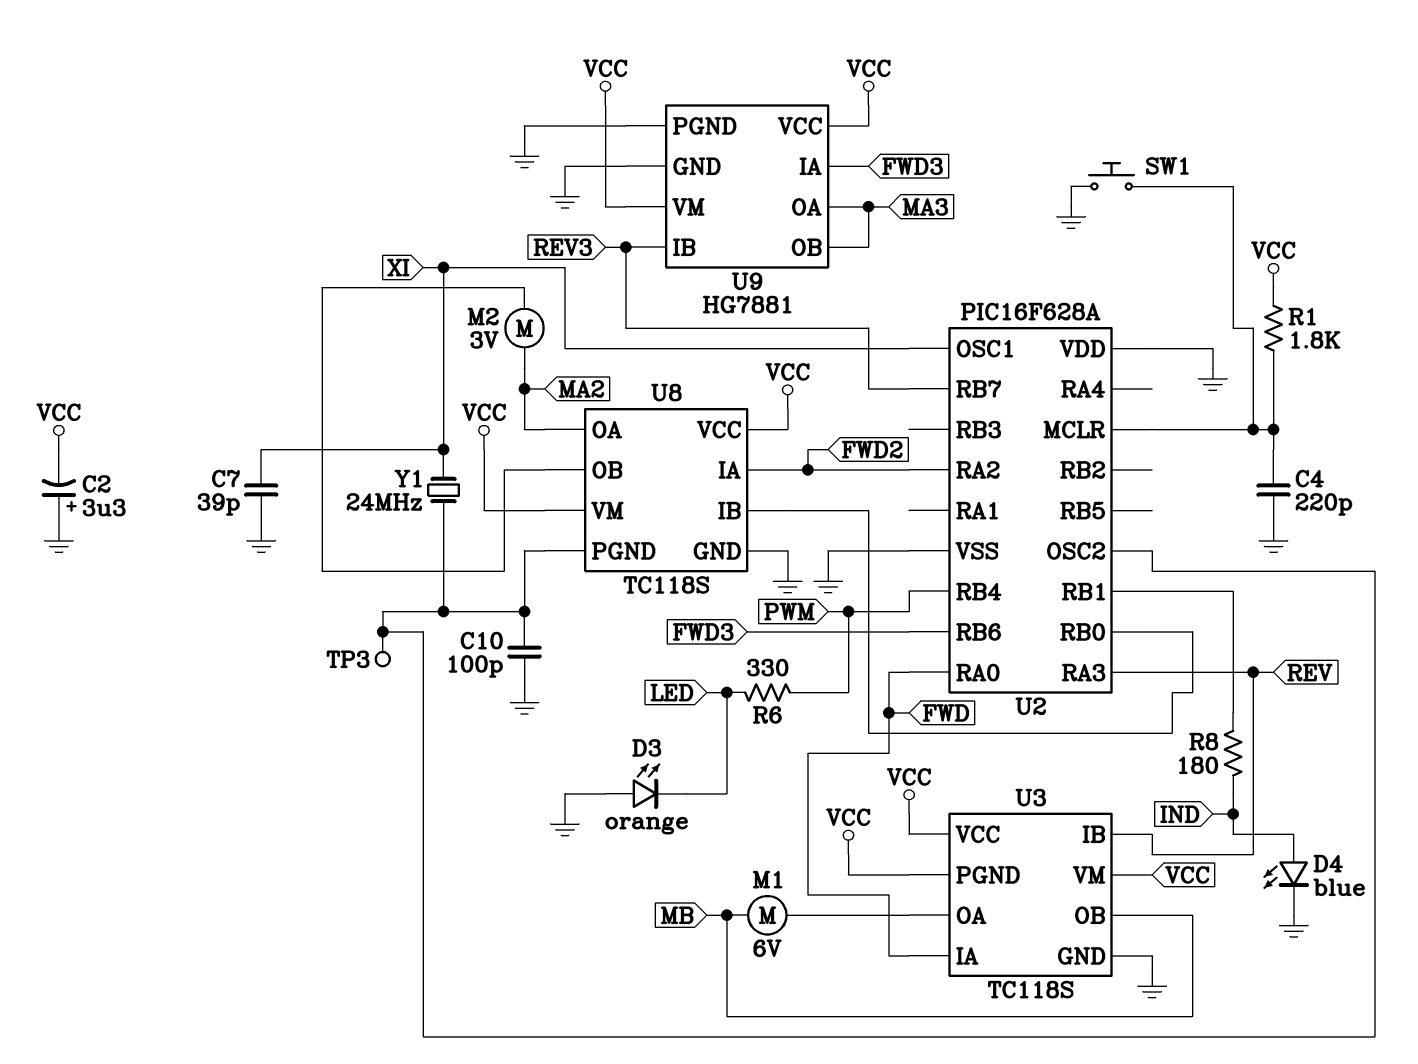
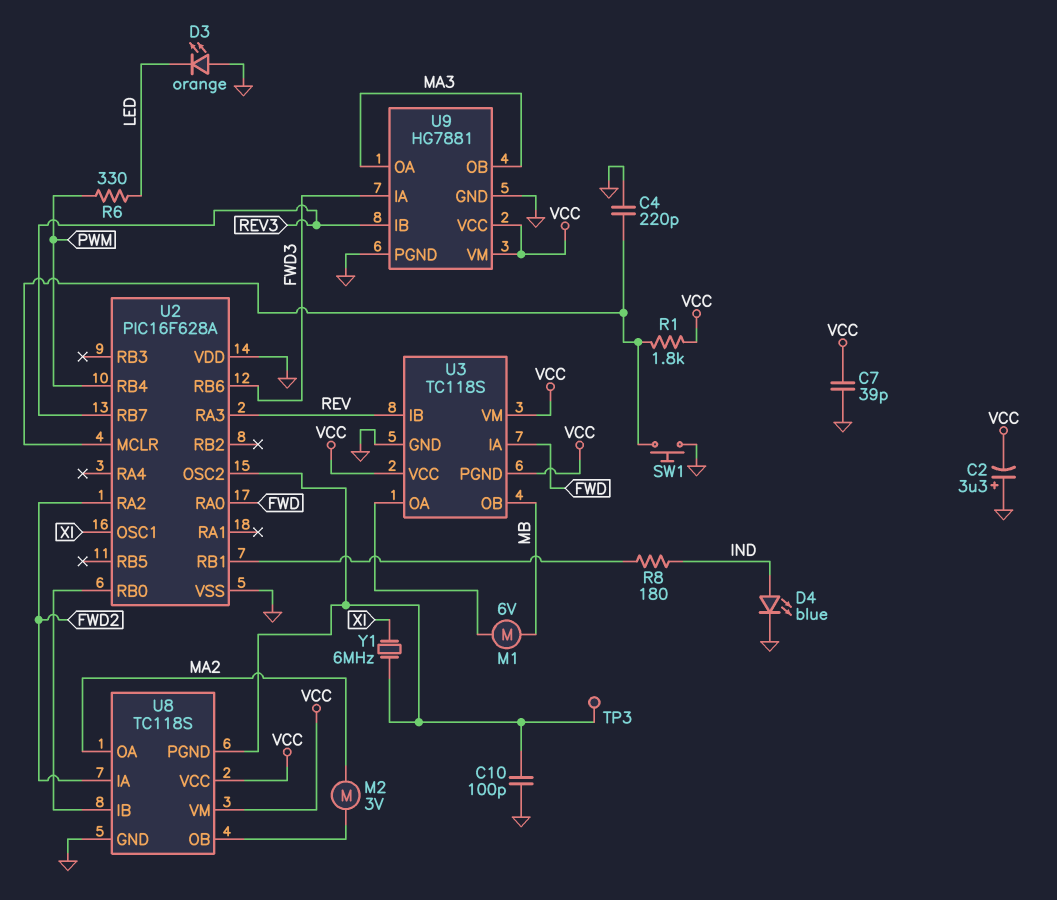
C7: 39pF (GND, XI) -> 39pF (GND, VCC)
Y1: 24MHz (U2/OSC2, XI) -> 6MHz (U2/OSC2, XI)

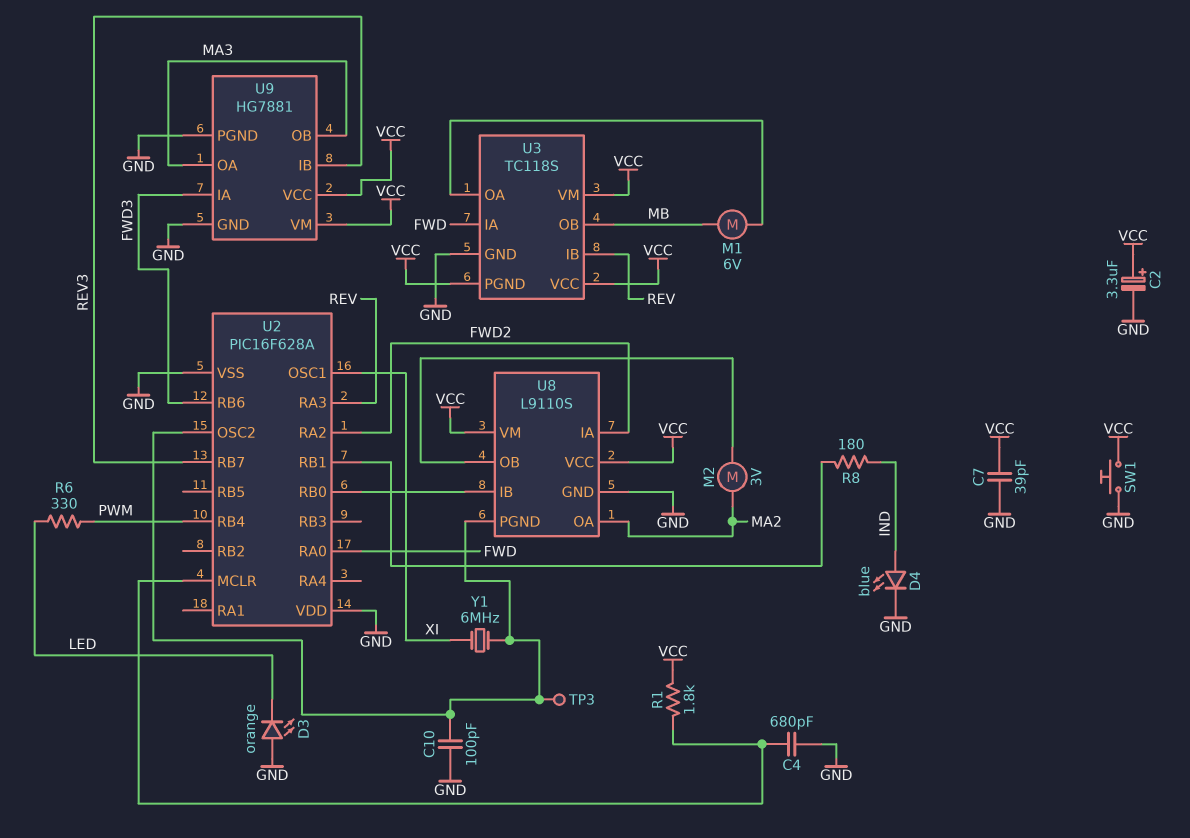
C2: 3.3uF (plus GND, minus VCC) -> 3.3uF (plus VCC, minus GND)
C4: 220pF (GND, U2/MCLR) -> 680pF (GND, U2/MCLR)
SW1: button (GND, U2/MCLR) -> button (GND, VCC)
U8: TC118S -> L9110S

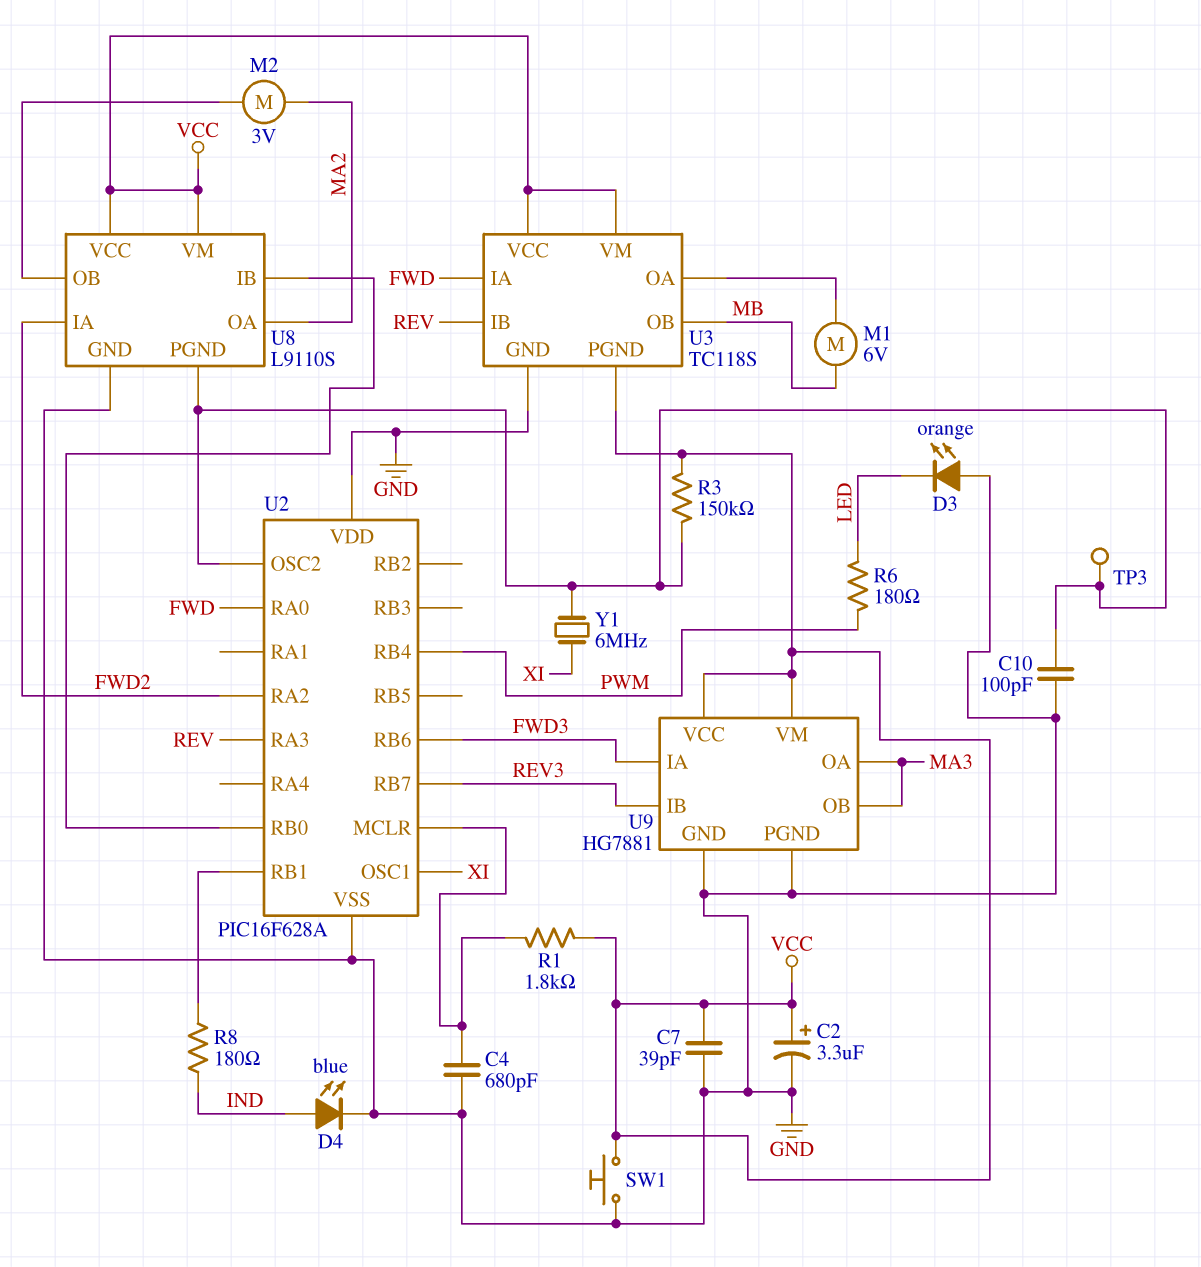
R3: none -> 150k (U2/OSC2, VCC)
R6: 330 (LED, PWM) -> 180 (LED, PWM)

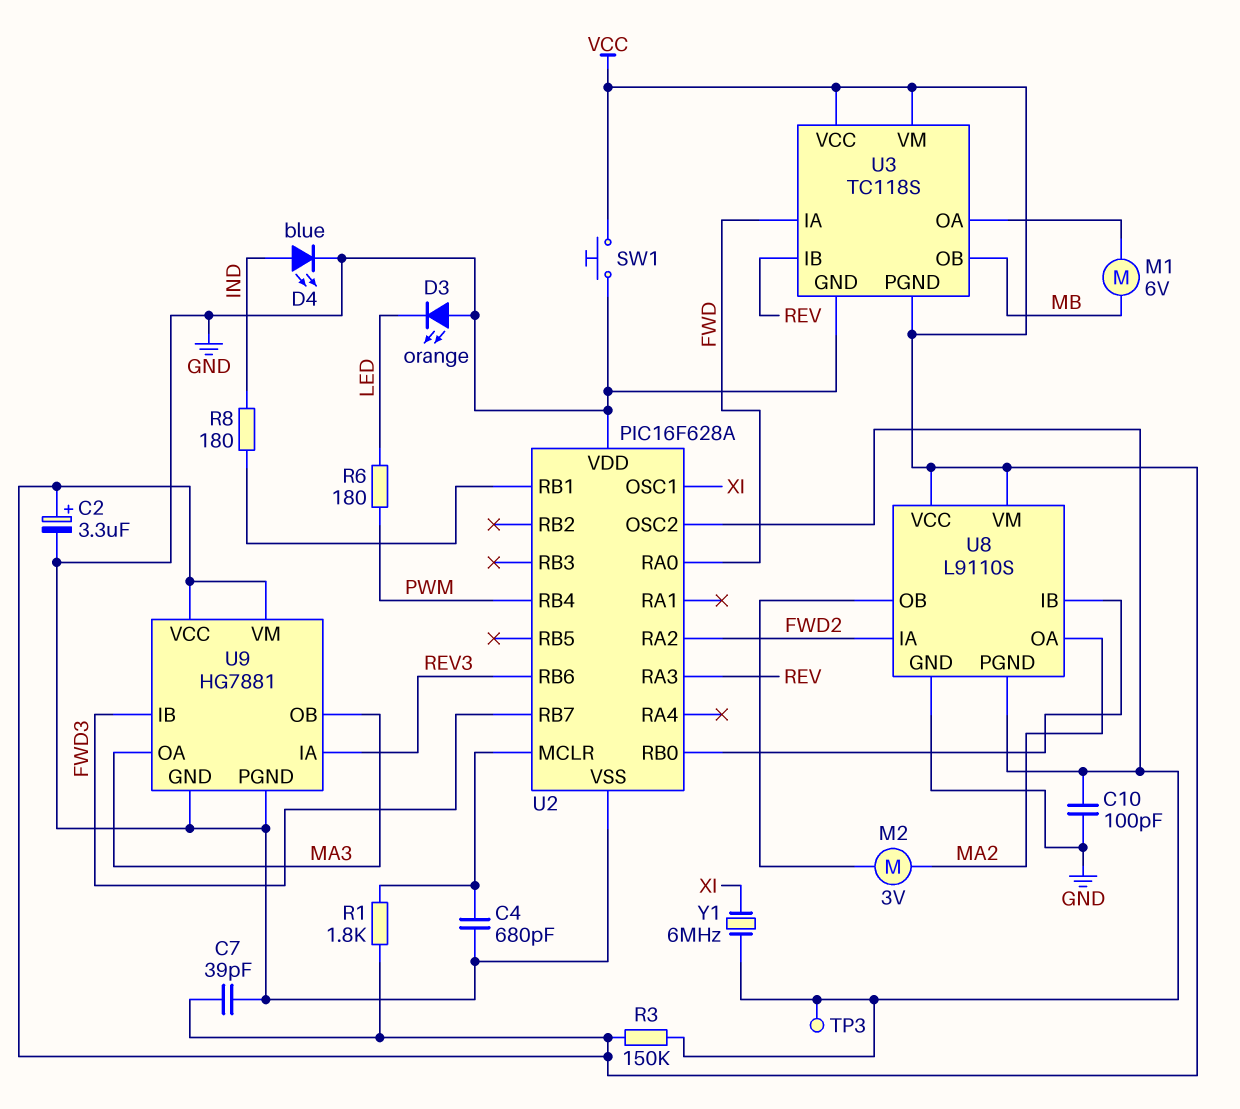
U2 pin RB6: FWD3 -> REV3
U2 pin RB7: REV3 -> FWD3
U9 pin IA: FWD3 -> REV3
U9 pin IB: REV3 -> FWD3

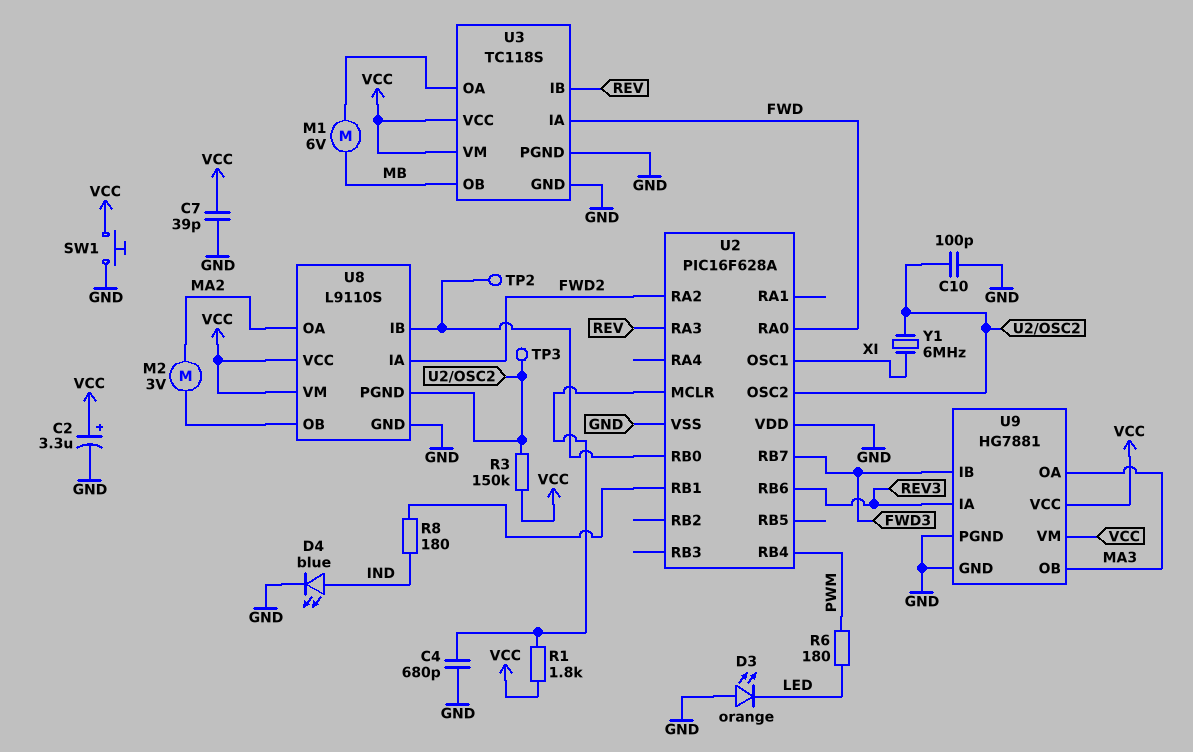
TP2: none -> test point (U2/RB0)
U3 pin PGND: VCC -> GND

